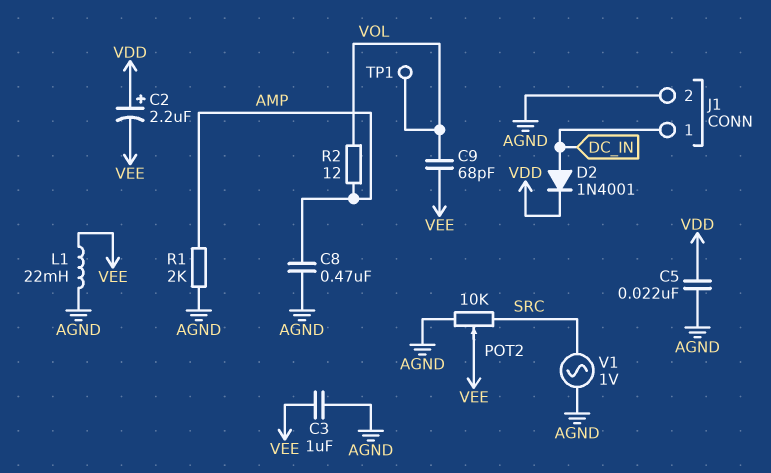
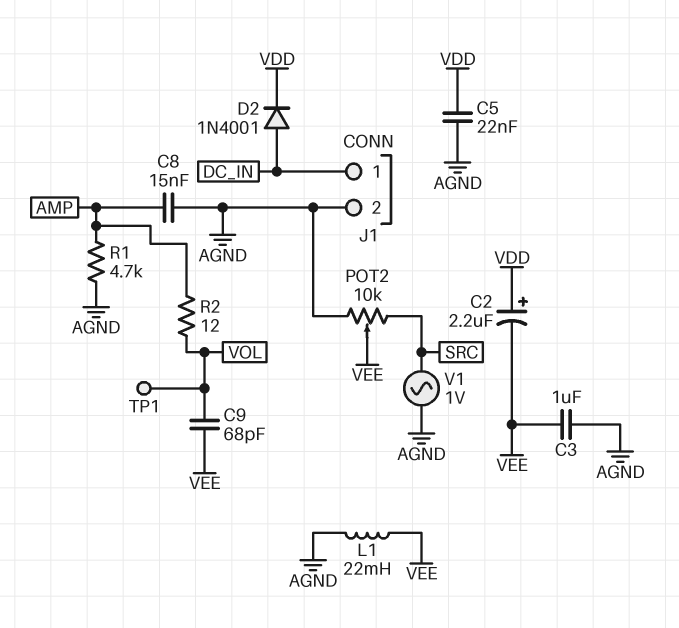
C8: 470nF (AGND, AMP) -> 15nF (AGND, AMP)
R1: 2k (AGND, AMP) -> 4.7k (AGND, AMP)

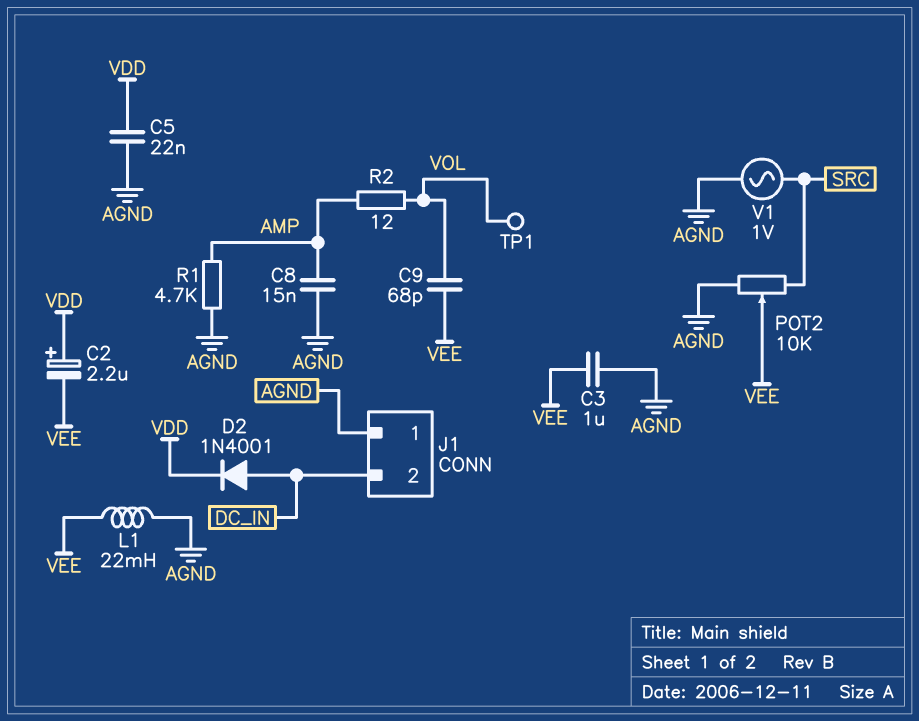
J1 pin 1: DC_IN -> AGND
J1 pin 2: AGND -> DC_IN

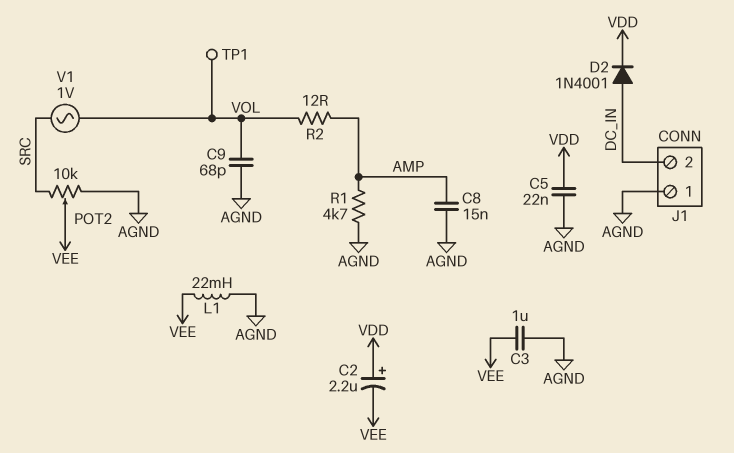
C9: 68pF (VEE, VOL) -> 68pF (AGND, VOL)
V1: AC 1V (AGND, SRC) -> AC 1V (SRC, VOL)

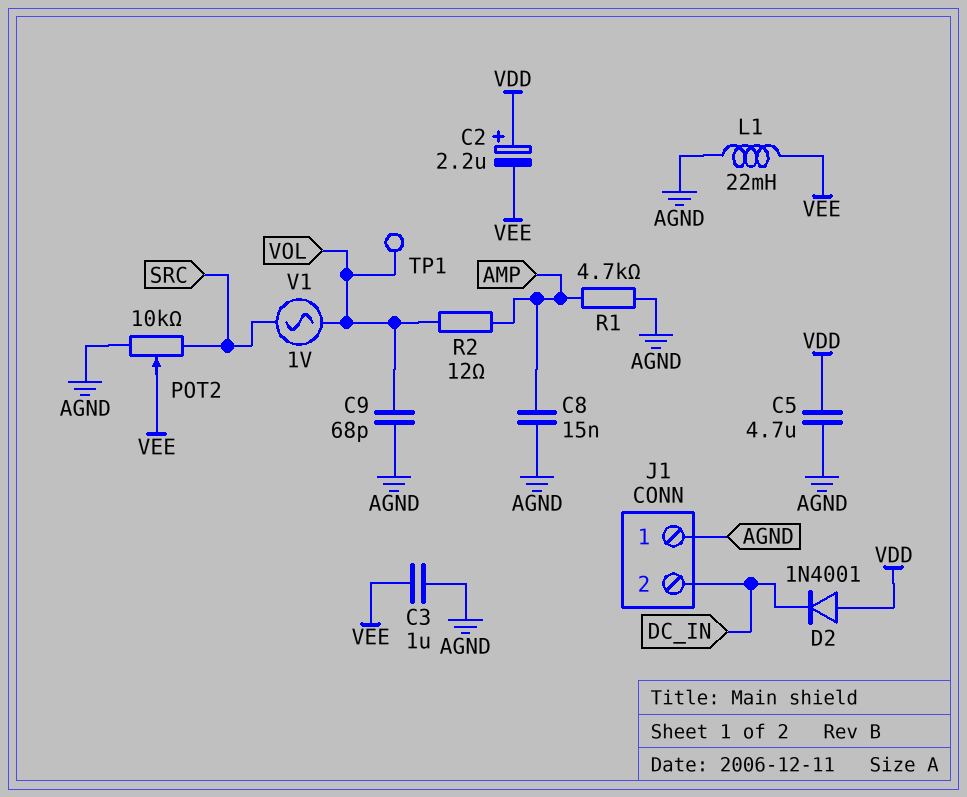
C5: 22nF (AGND, VDD) -> 4.7uF (AGND, VDD)
D2: diode 1N4001 (A DC_IN, K VDD) -> diode 1N4001 (A VDD, K DC_IN)

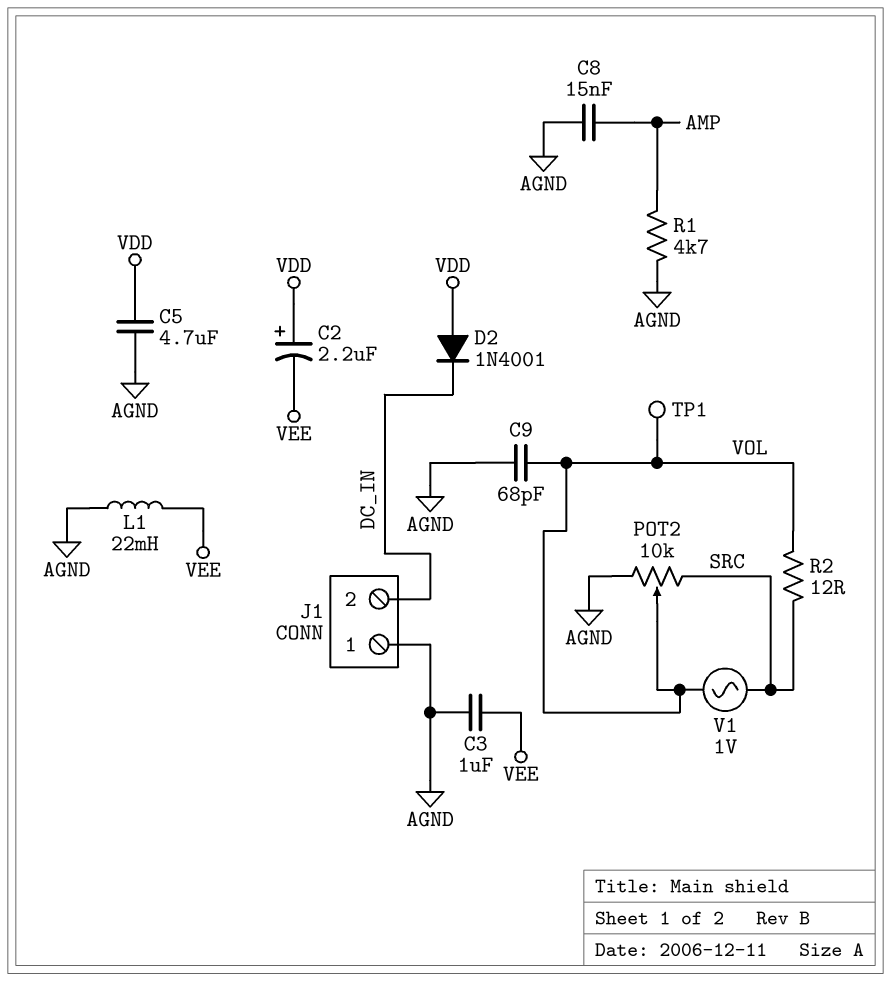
POT2: 10k (AGND, SRC, wiper VEE) -> 10k (AGND, SRC, wiper VOL)
R2: 12 (AMP, VOL) -> 12 (SRC, VOL)

